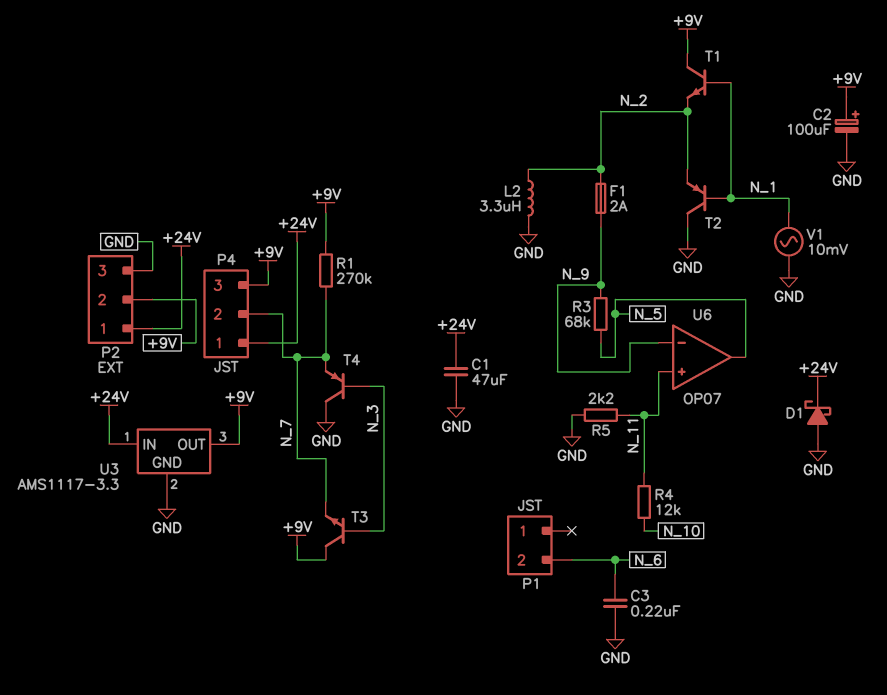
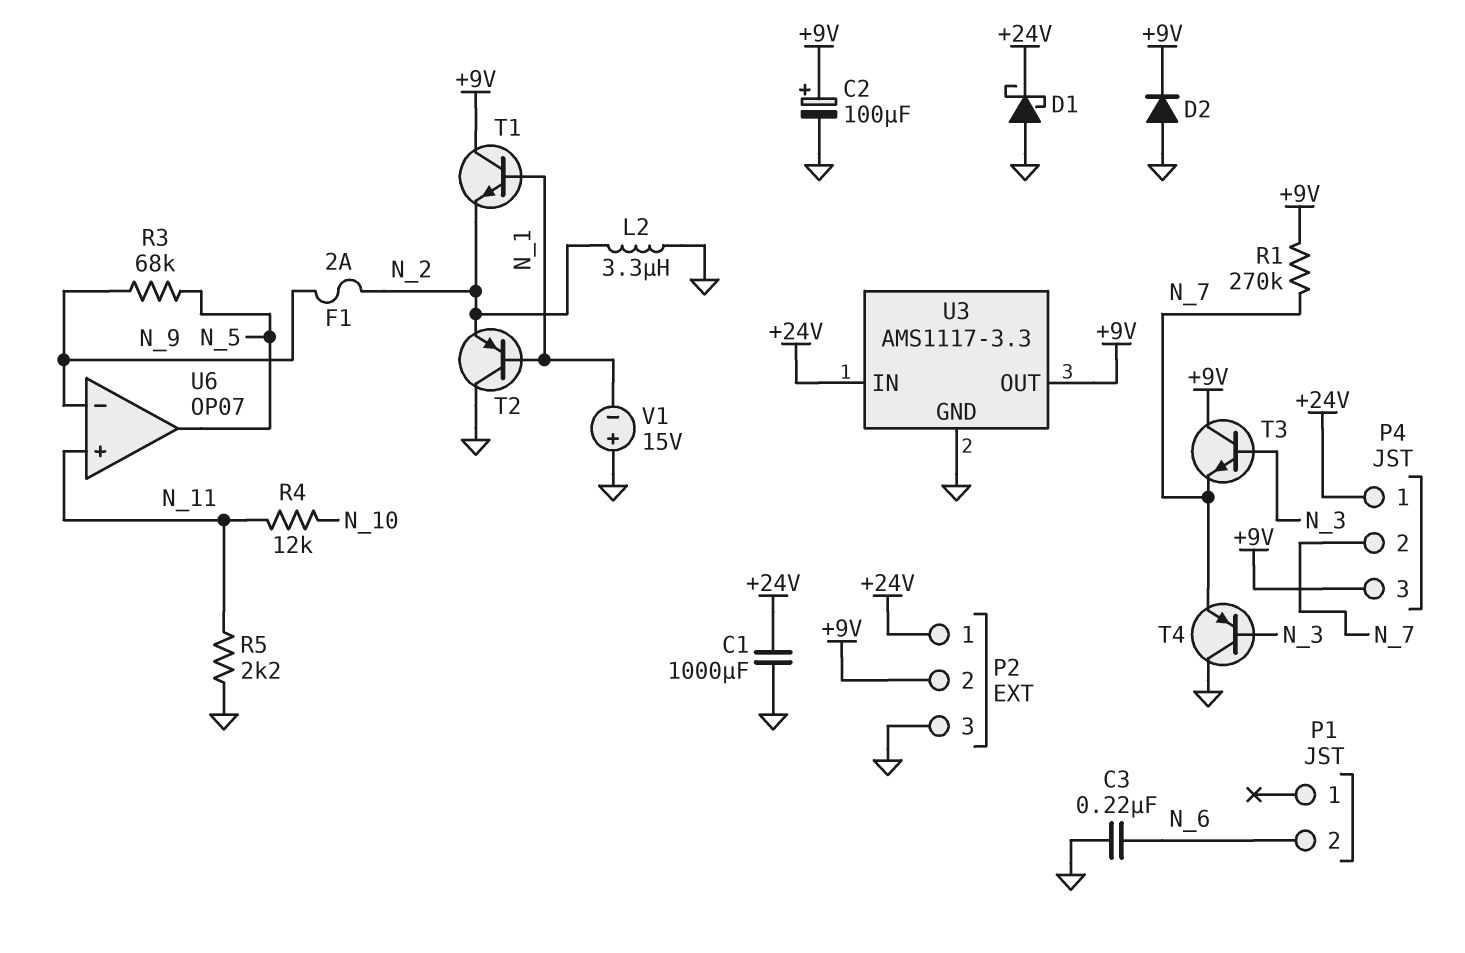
C1: 47uF (+24V, GND) -> 1000uF (+24V, GND)
D2: none -> diode (A GND, K +9V)
V1: AC 10mV (GND, N_1) -> 15V (plus GND, minus N_1)

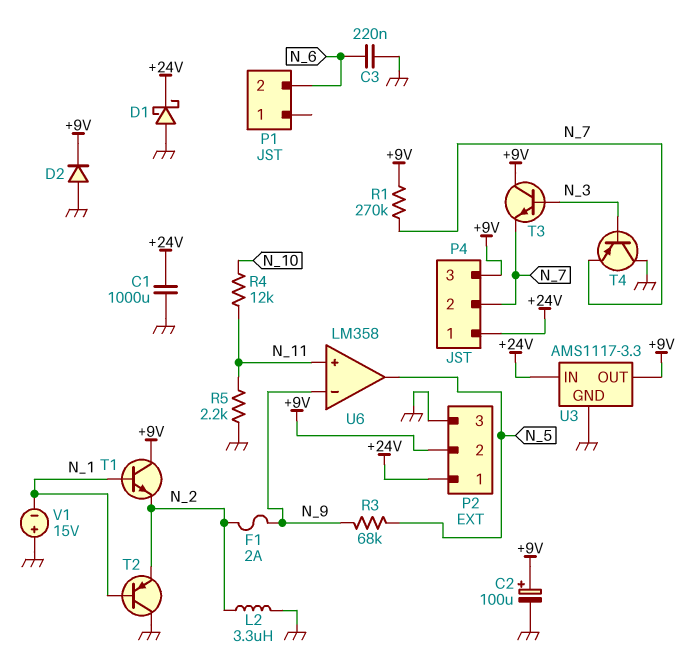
U6: OP07 -> LM358

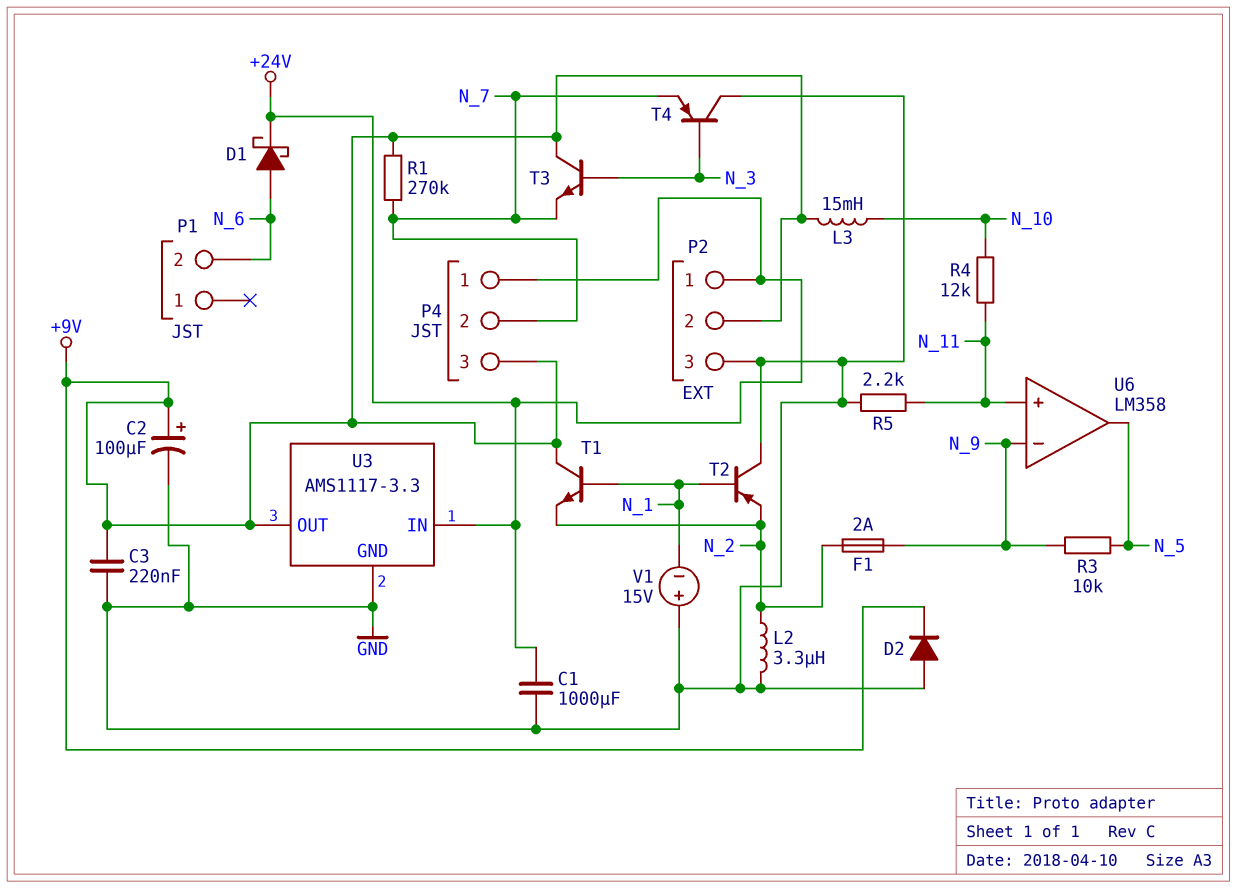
C3: 220nF (GND, N_6) -> 220nF (+9V, GND)
D1: schottky (A GND, K +24V) -> schottky (A N_6, K +24V)
L3: none -> 15mH (+9V, N_10)
R3: 68k (N_5, N_9) -> 10k (N_5, N_9)

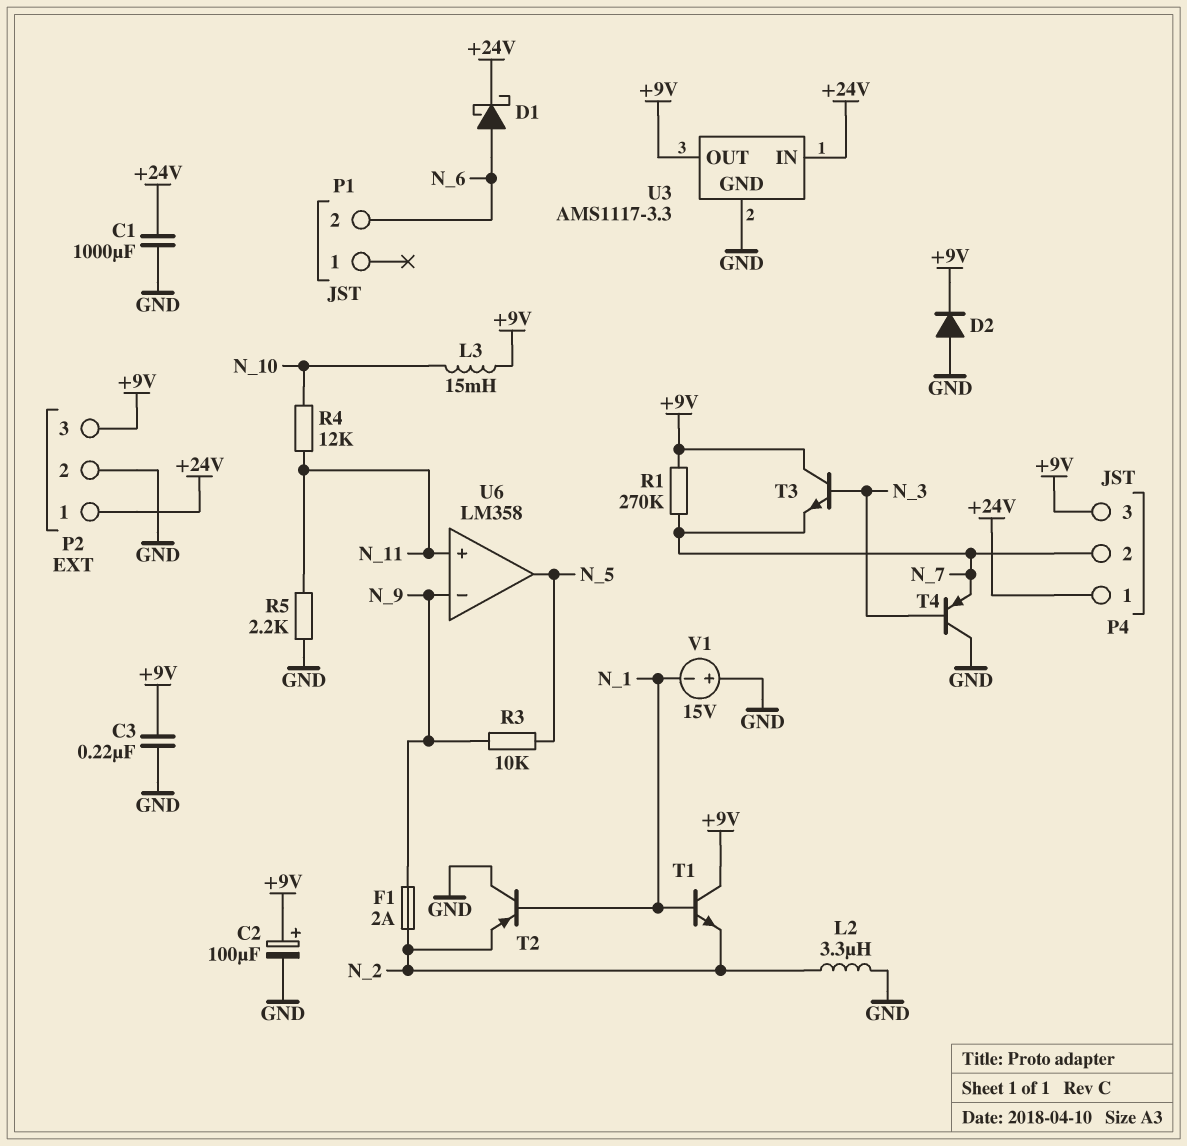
P2 pin 2: +9V -> GND
P2 pin 3: GND -> +9V

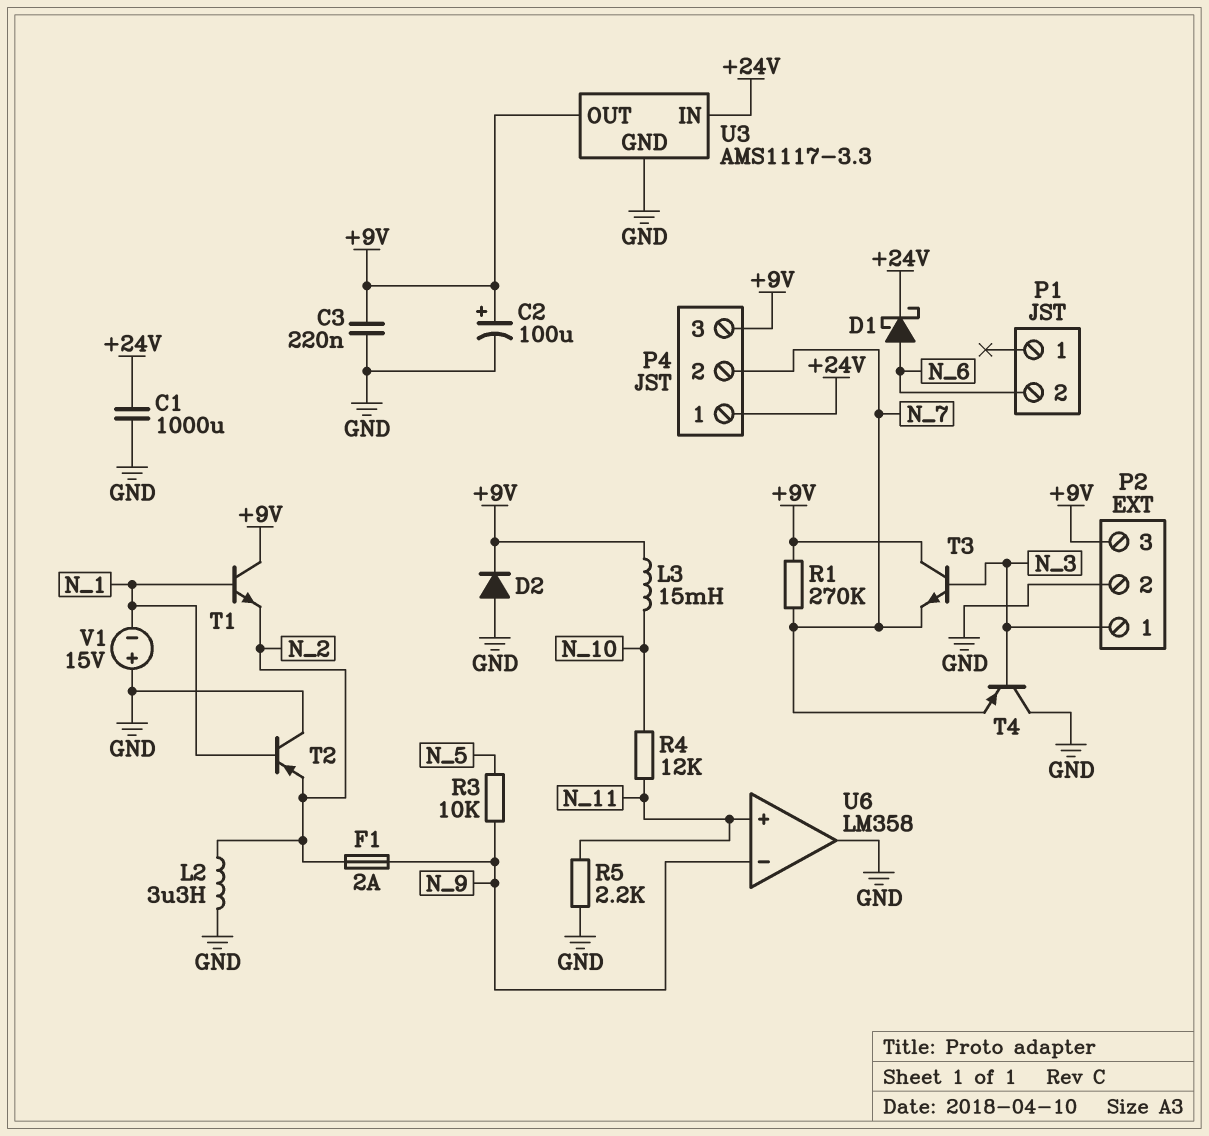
P2 pin 1: +24V -> N_3
U6 pin out: N_5 -> GND

